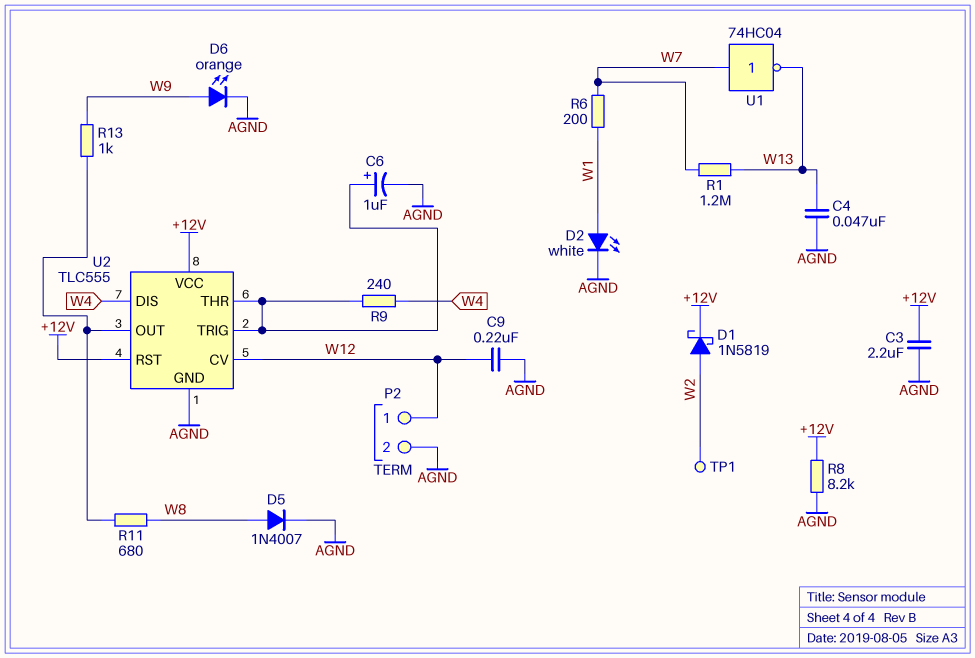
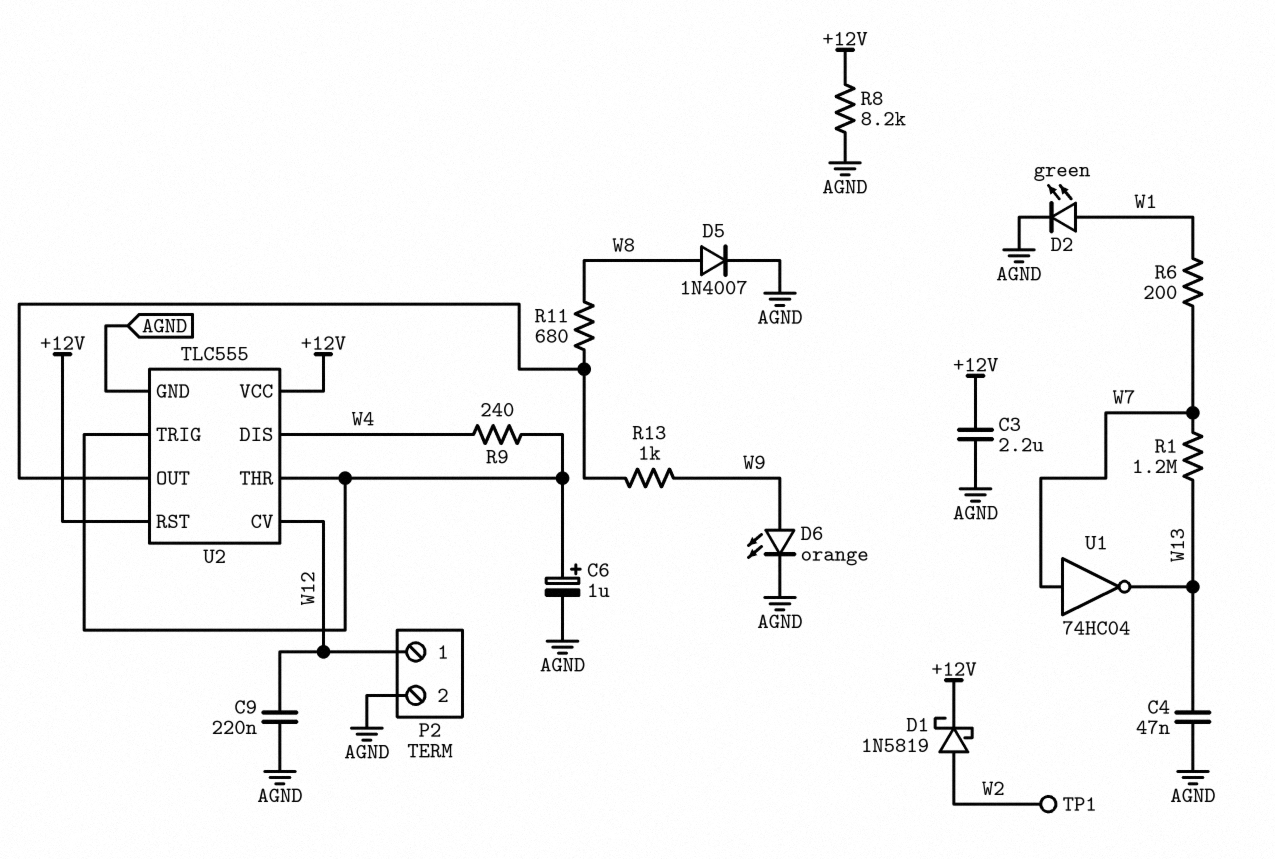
D2: LED white (A W1, K AGND) -> LED green (A W1, K AGND)

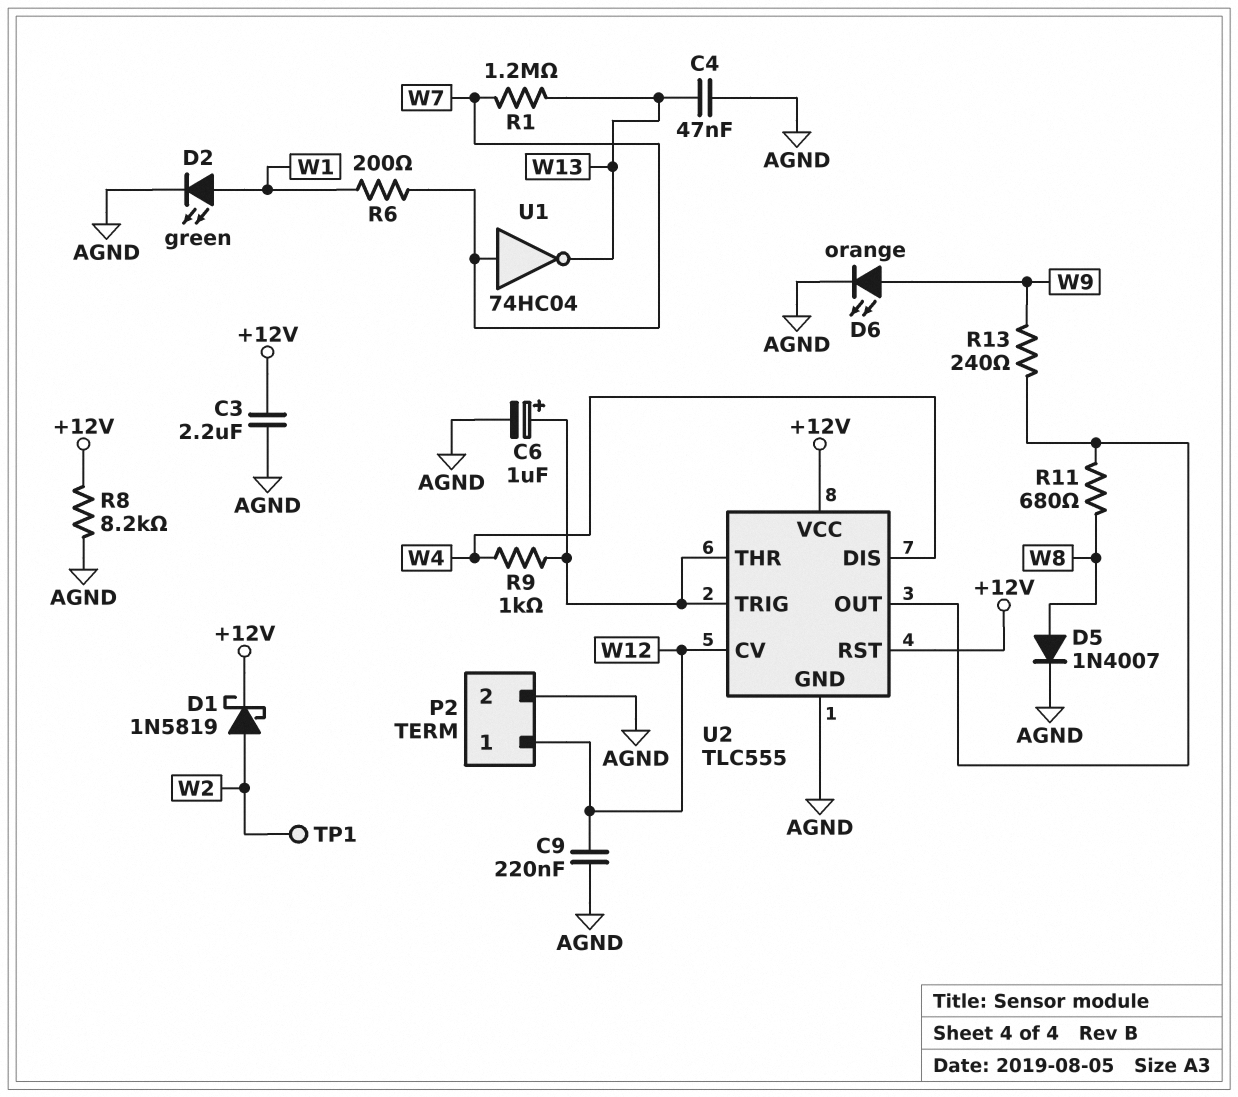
R9: 240 (U2/THR, W4) -> 1k (U2/THR, W4)
R13: 1k (U2/OUT, W9) -> 240 (U2/OUT, W9)

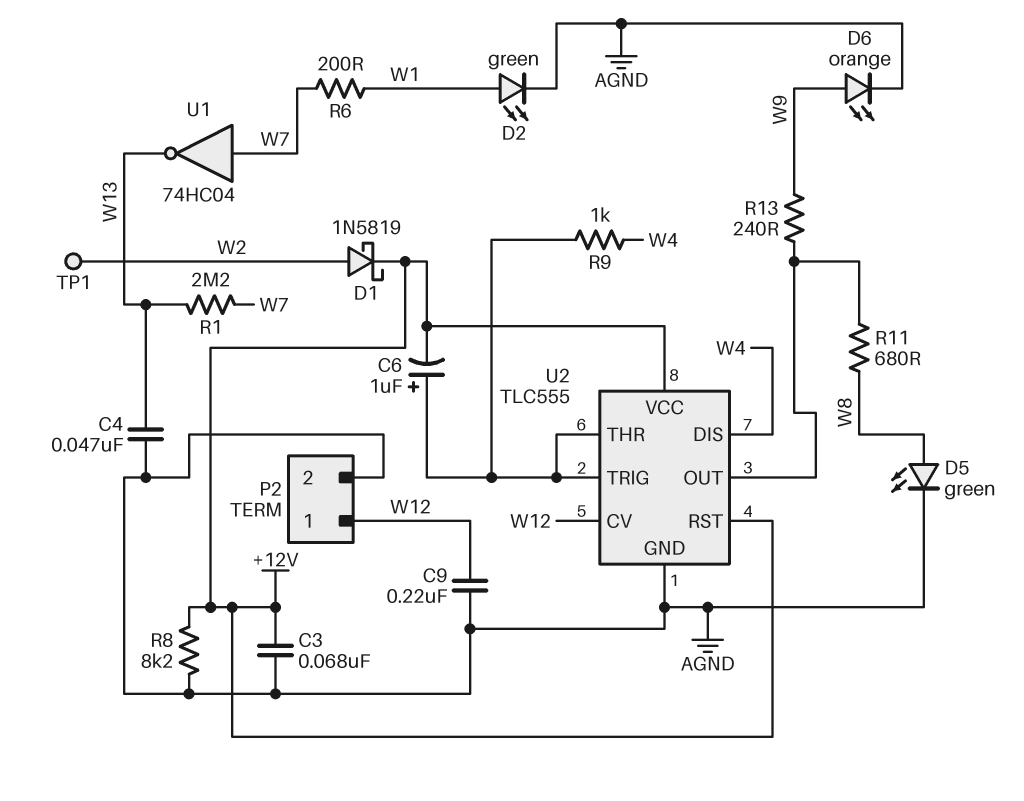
C3: 2.2uF (+12V, AGND) -> 68nF (+12V, AGND)
C6: 1uF (plus U2/THR, minus AGND) -> 1uF (plus U2/THR, minus +12V)
D5: diode 1N4007 (A W8, K AGND) -> LED green (A W8, K AGND)
R1: 1.2M (W7, W13) -> 2.2M (W7, W13)

